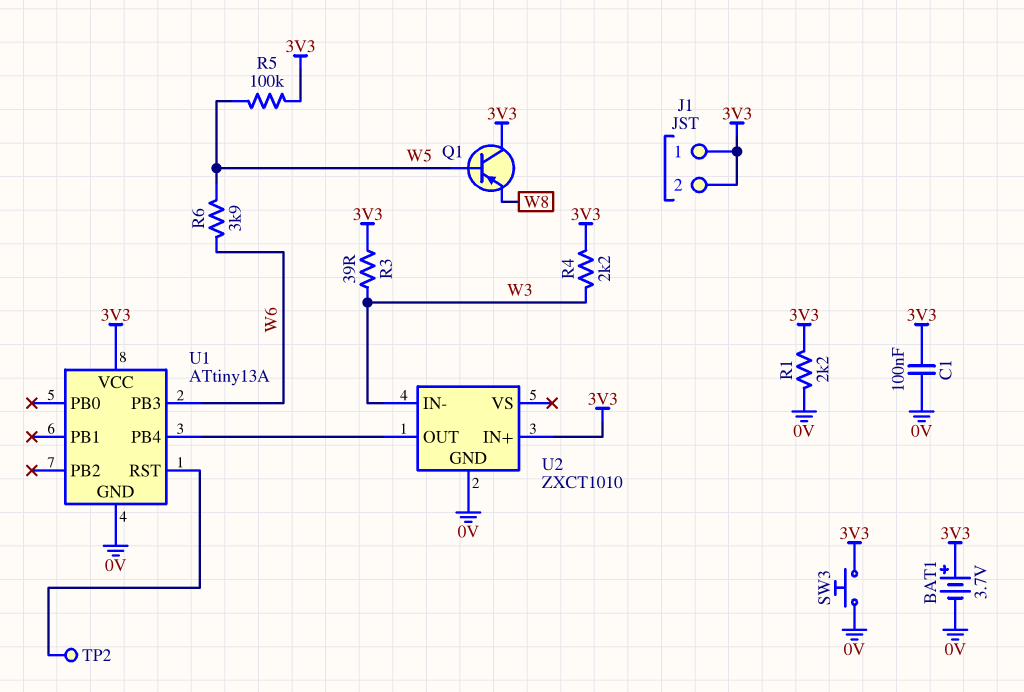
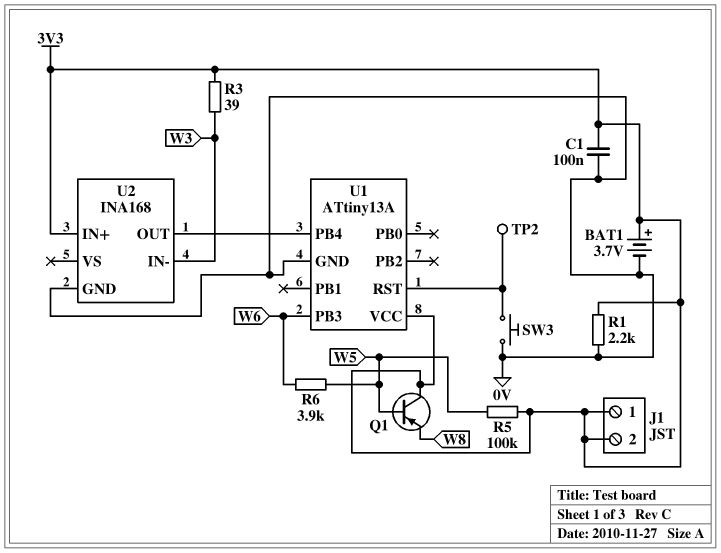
R4: 2.2k (3V3, W3) -> none
SW3: button (0V, 3V3) -> button (0V, U1/RST)
U2: ZXCT1010 -> INA168

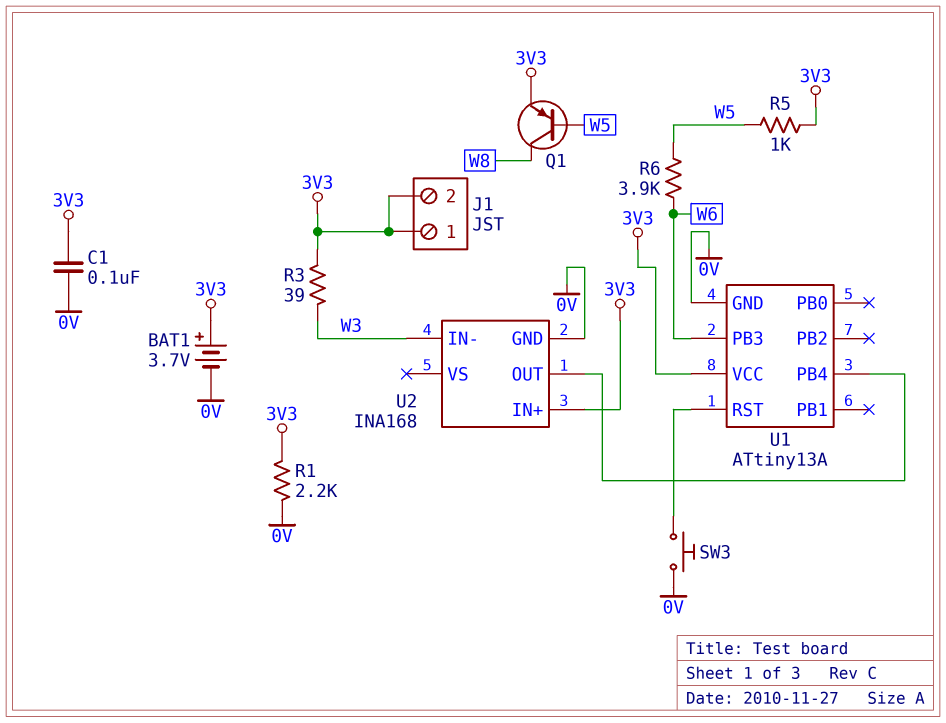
Q1: PNP (B W5, C 3V3, E W8) -> PNP (B W5, C W8, E 3V3)
R5: 100k (3V3, W5) -> 1k (3V3, W5)
TP2: test point (U1/RST) -> none

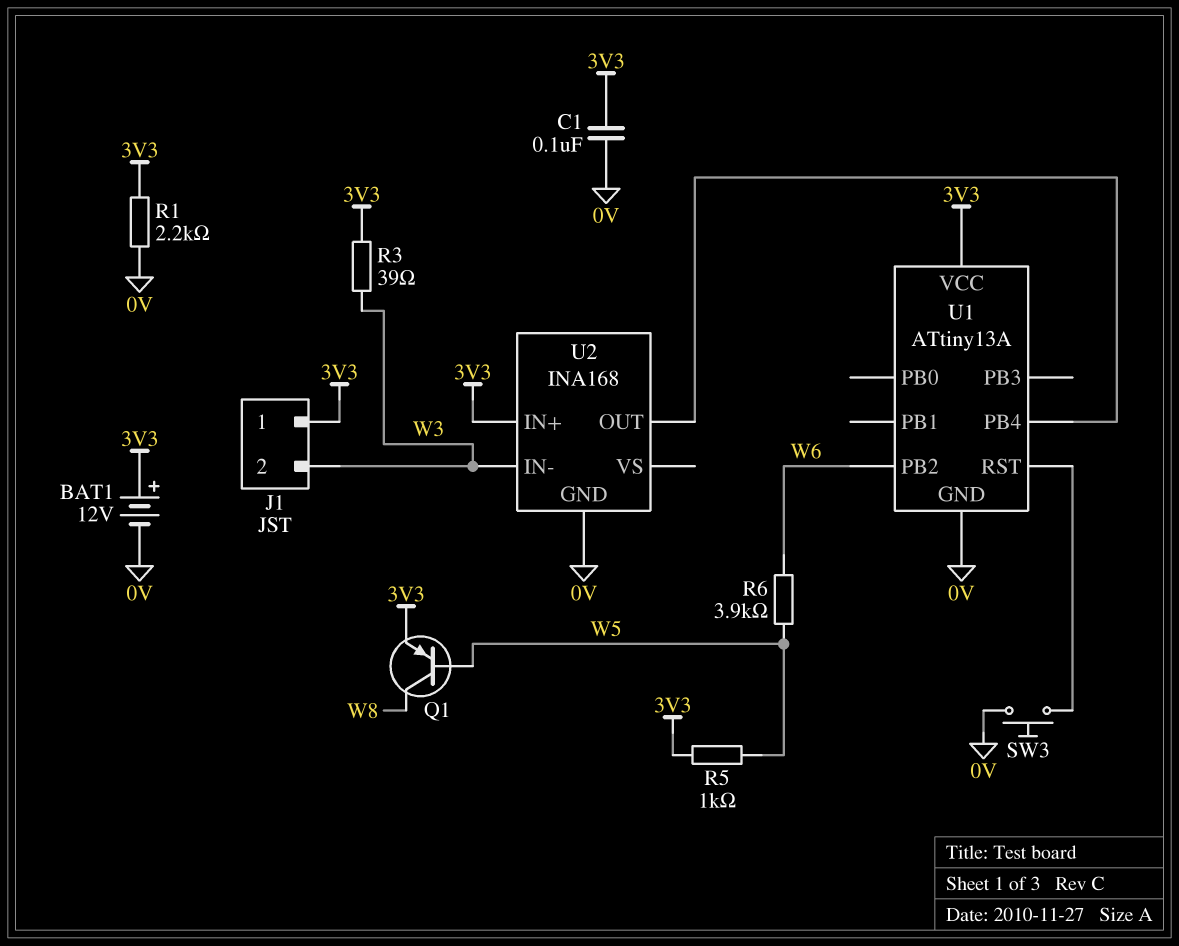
BAT1: 3.7V (plus 3V3, minus 0V) -> 12V (plus 3V3, minus 0V)
J1 pin 2: 3V3 -> W3
U1 pin PB2: none -> W6
U1 pin PB3: W6 -> none

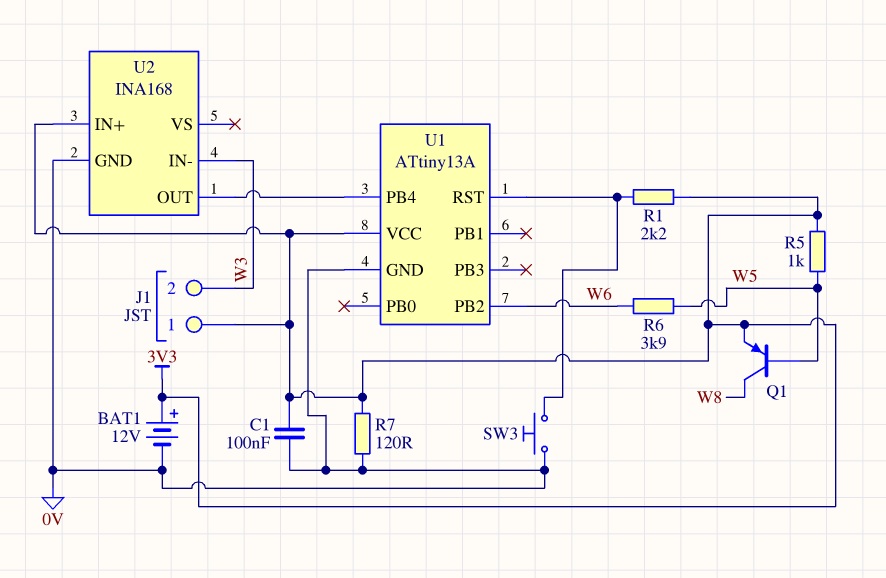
R1: 2.2k (0V, 3V3) -> 2.2k (3V3, U1/RST)
R3: 39 (3V3, W3) -> none
R7: none -> 120 (0V, 3V3)

